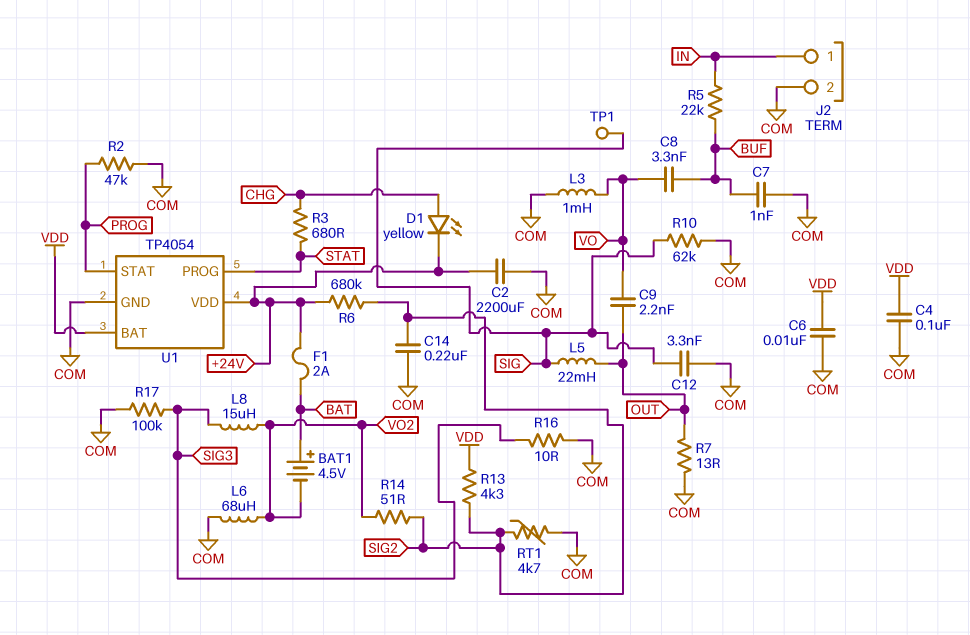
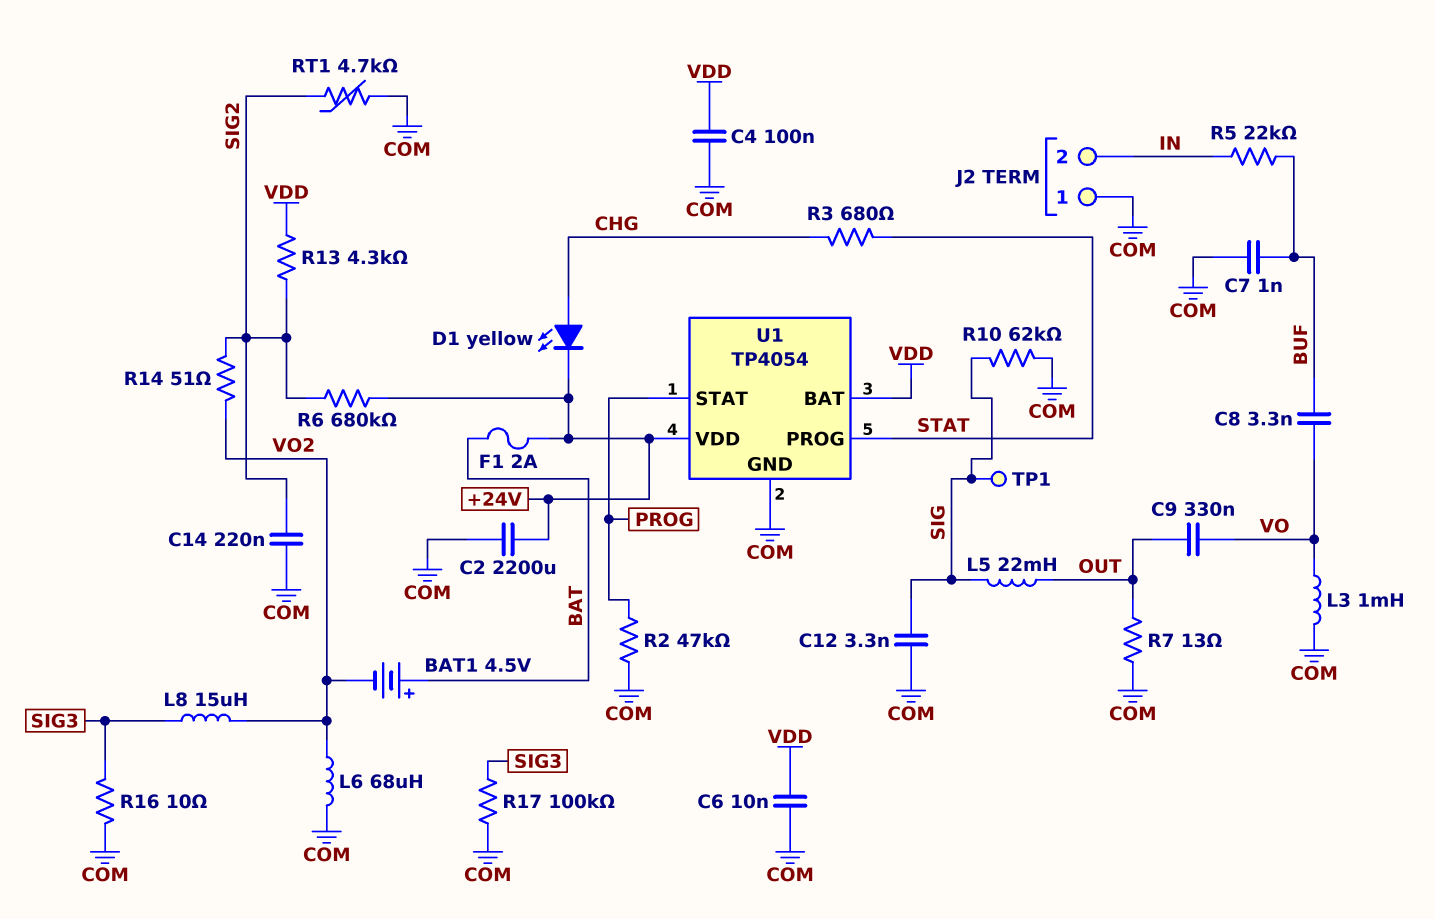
C9: 2.2nF (OUT, VO) -> 330nF (OUT, VO)
J2 pin 1: IN -> COM
J2 pin 2: COM -> IN

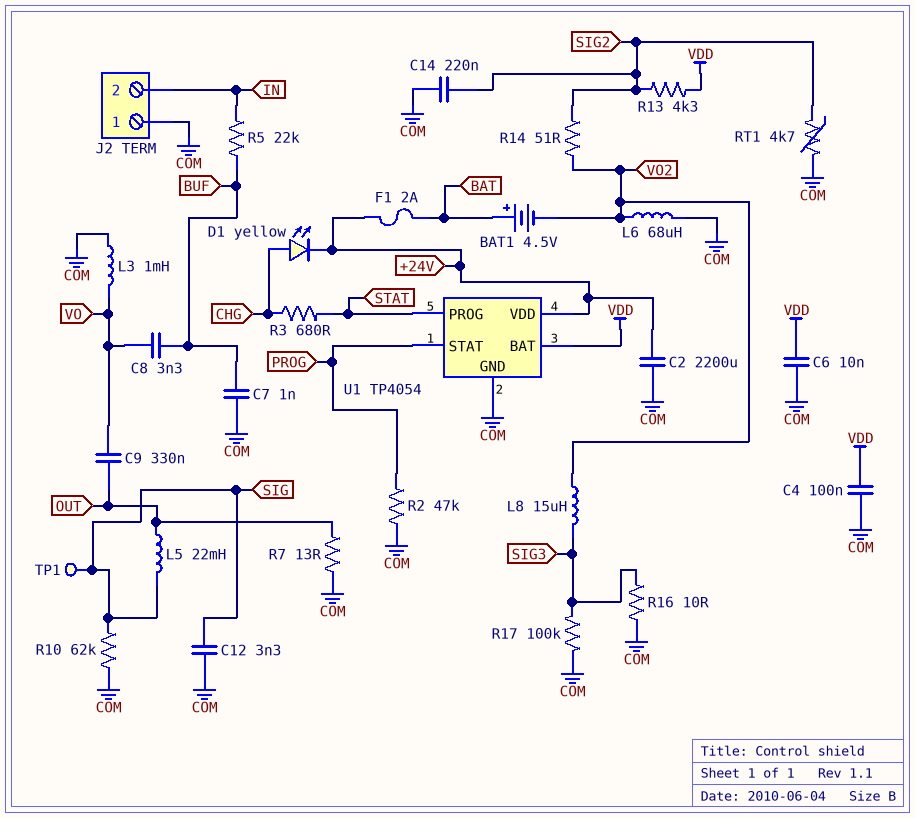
R6: 680k (+24V, SIG2) -> none

